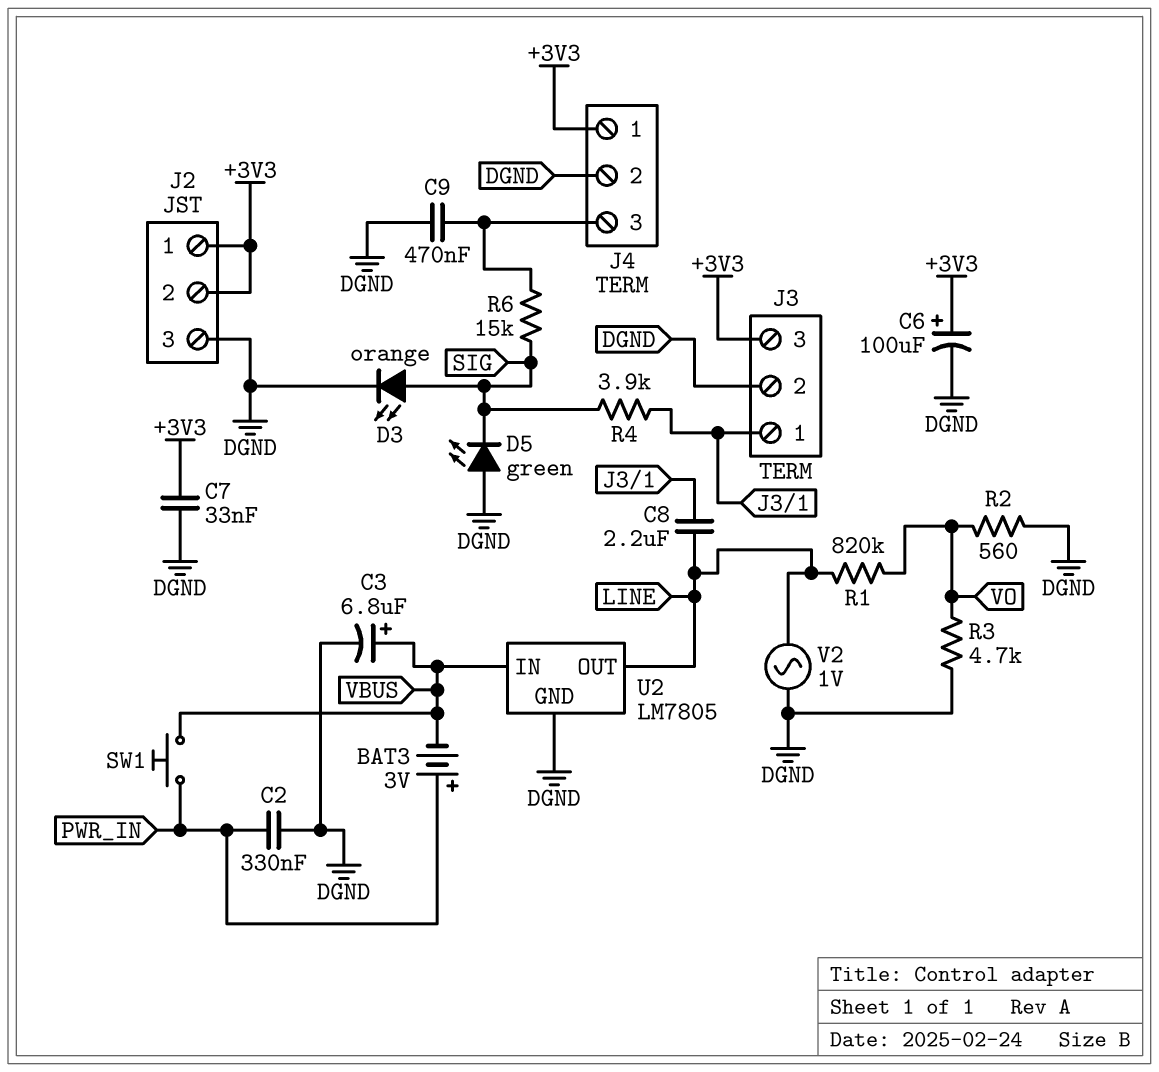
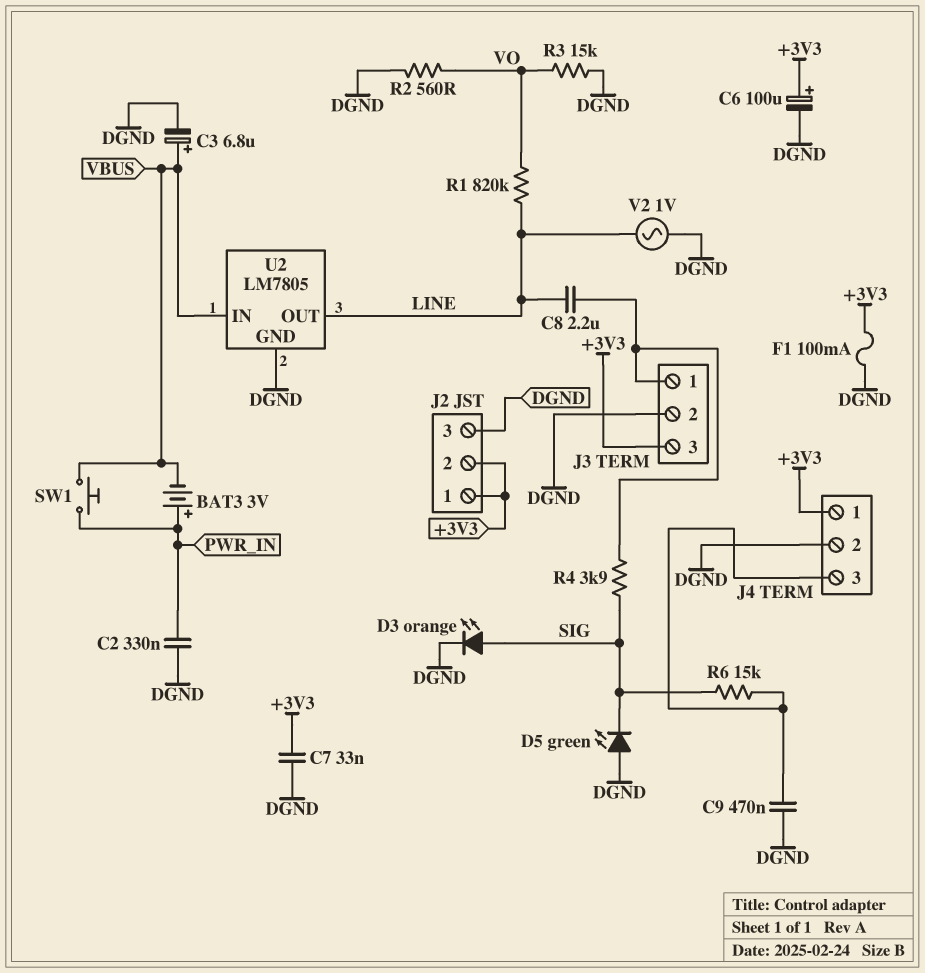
F1: none -> 100mA (+3V3, DGND)
R3: 4.7k (DGND, VO) -> 15k (DGND, VO)

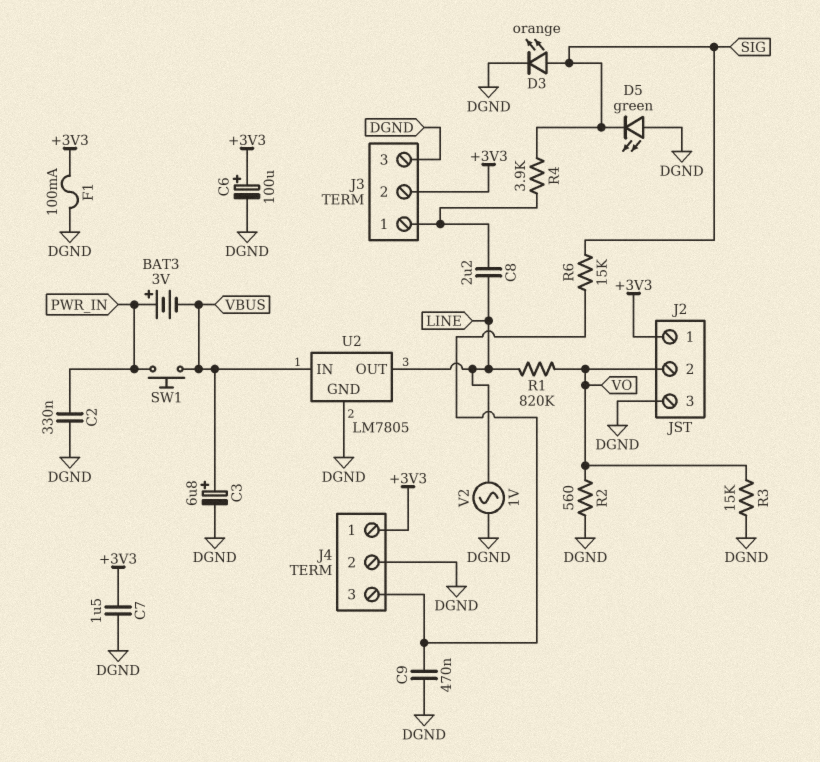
C7: 33nF (+3V3, DGND) -> 1.5uF (+3V3, DGND)
J2 pin 2: +3V3 -> VO
J3 pin 2: DGND -> +3V3
J3 pin 3: +3V3 -> DGND

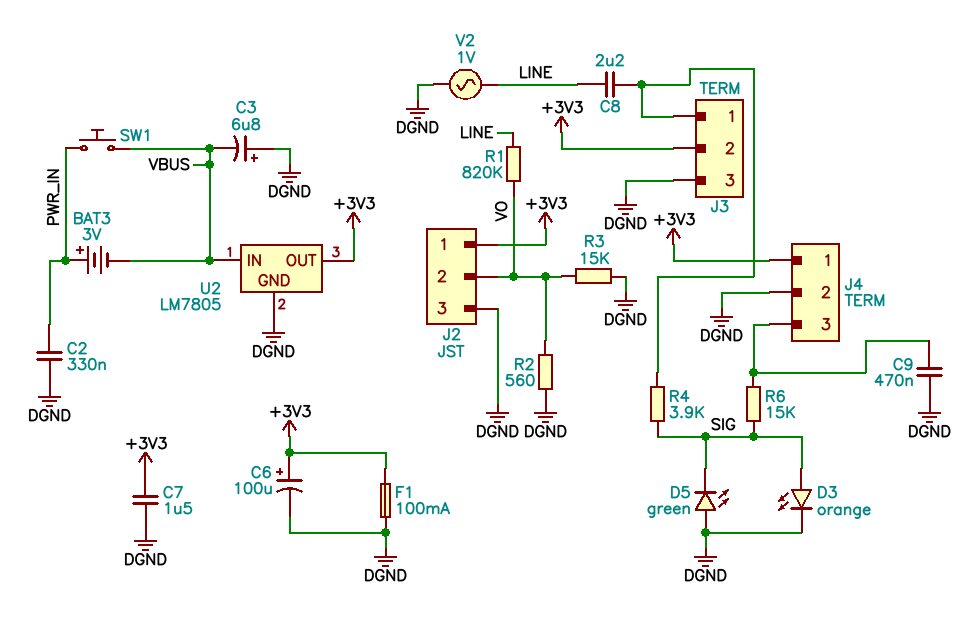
C3: 6.8uF (plus VBUS, minus DGND) -> 6.8uF (plus DGND, minus VBUS)
U2 pin OUT: LINE -> +3V3

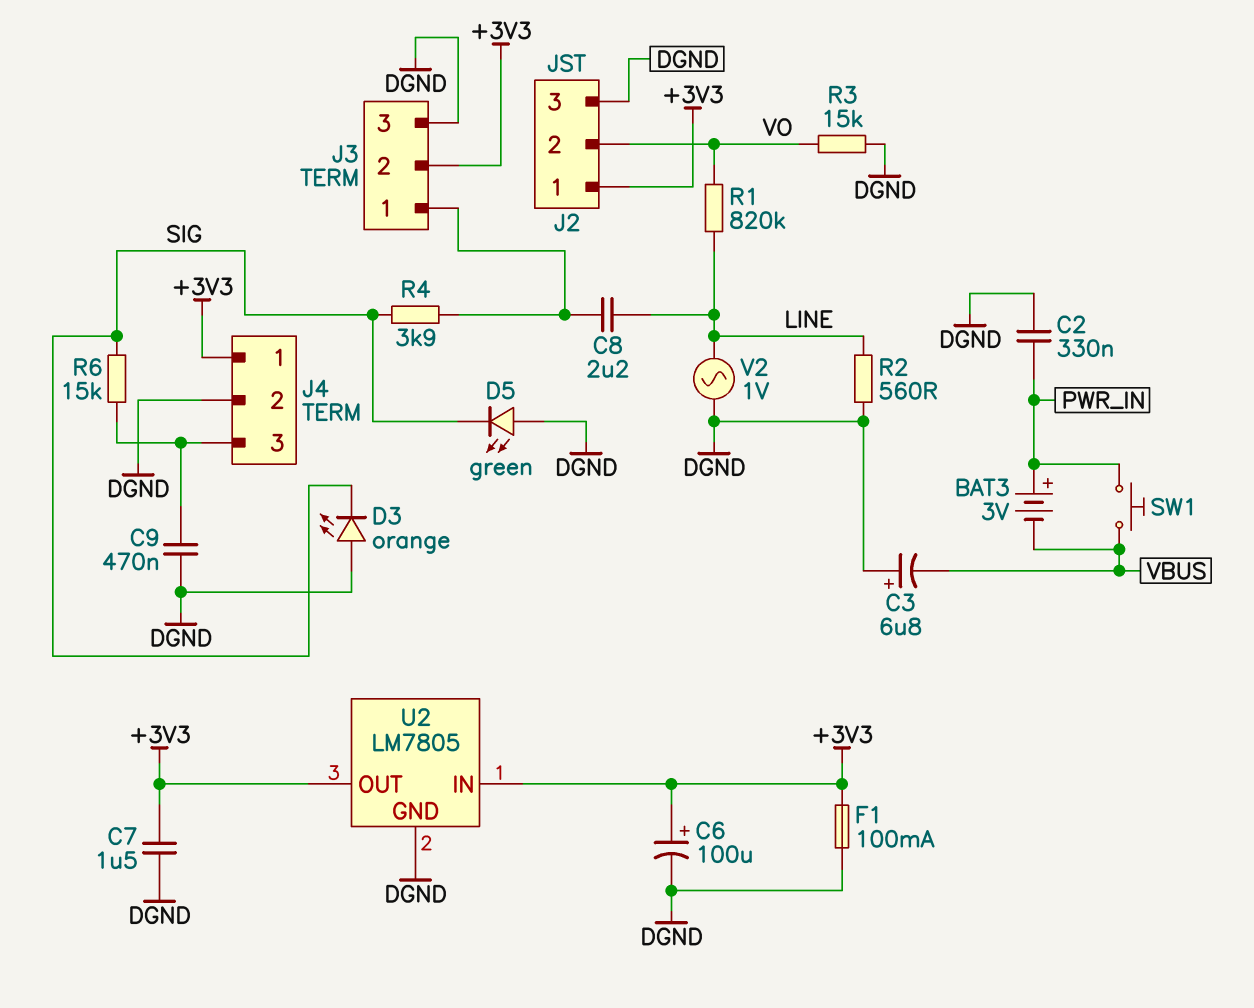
D3: LED orange (A SIG, K DGND) -> LED orange (A DGND, K SIG)
R2: 560 (DGND, VO) -> 560 (DGND, LINE)
U2 pin IN: VBUS -> +3V3

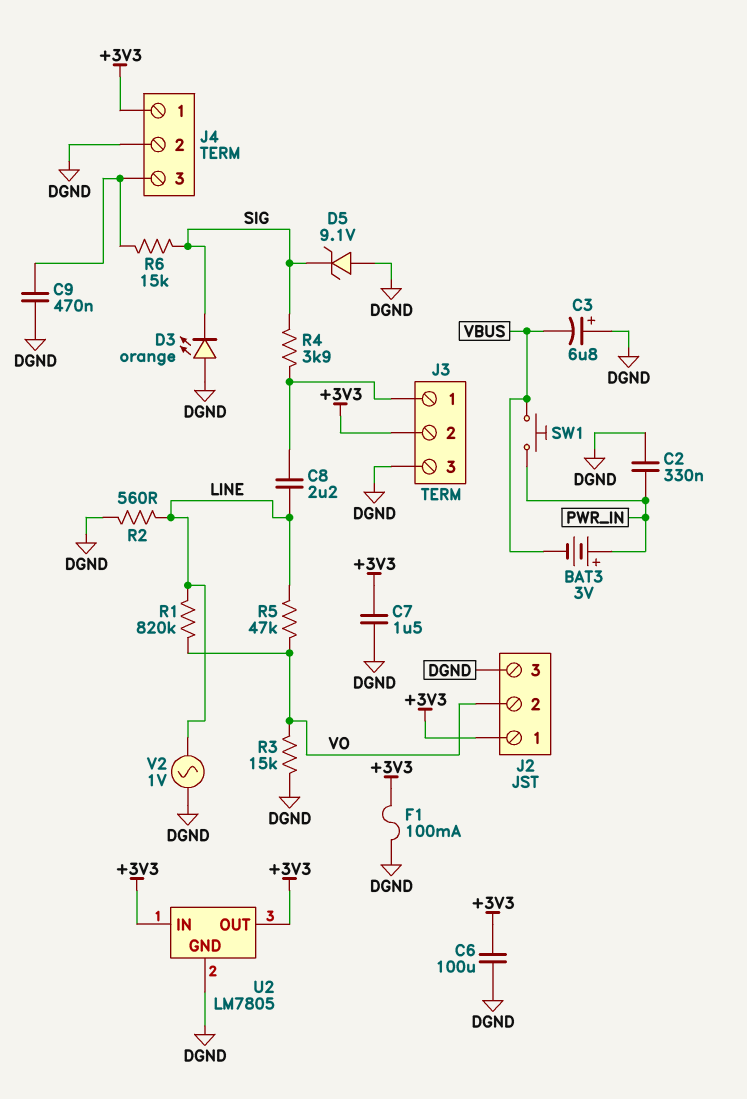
C6: 100uF (plus +3V3, minus DGND) -> 100uF (+3V3, DGND)
D5: LED green (A DGND, K SIG) -> zener 9.1V (A DGND, K SIG)
R5: none -> 47k (LINE, VO)

